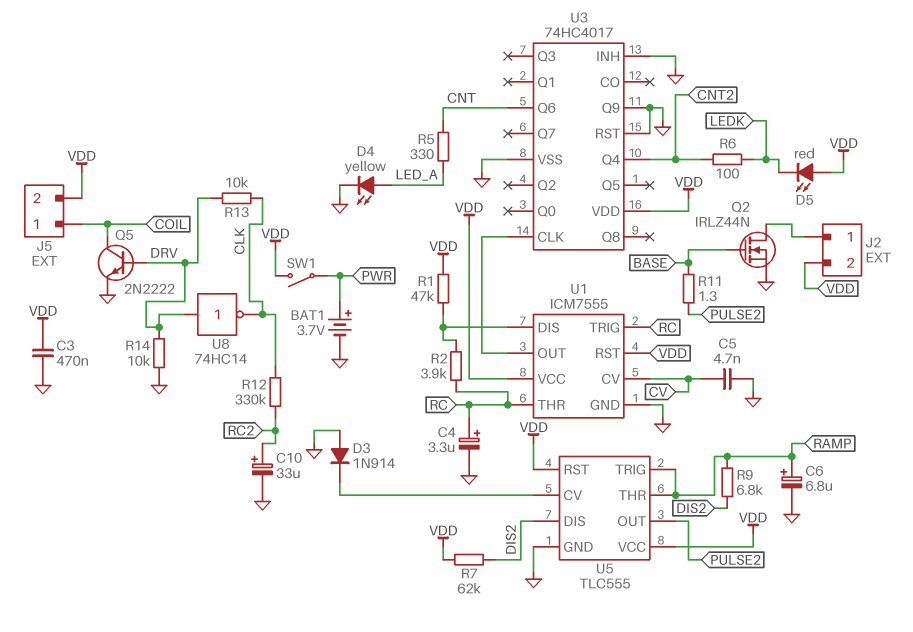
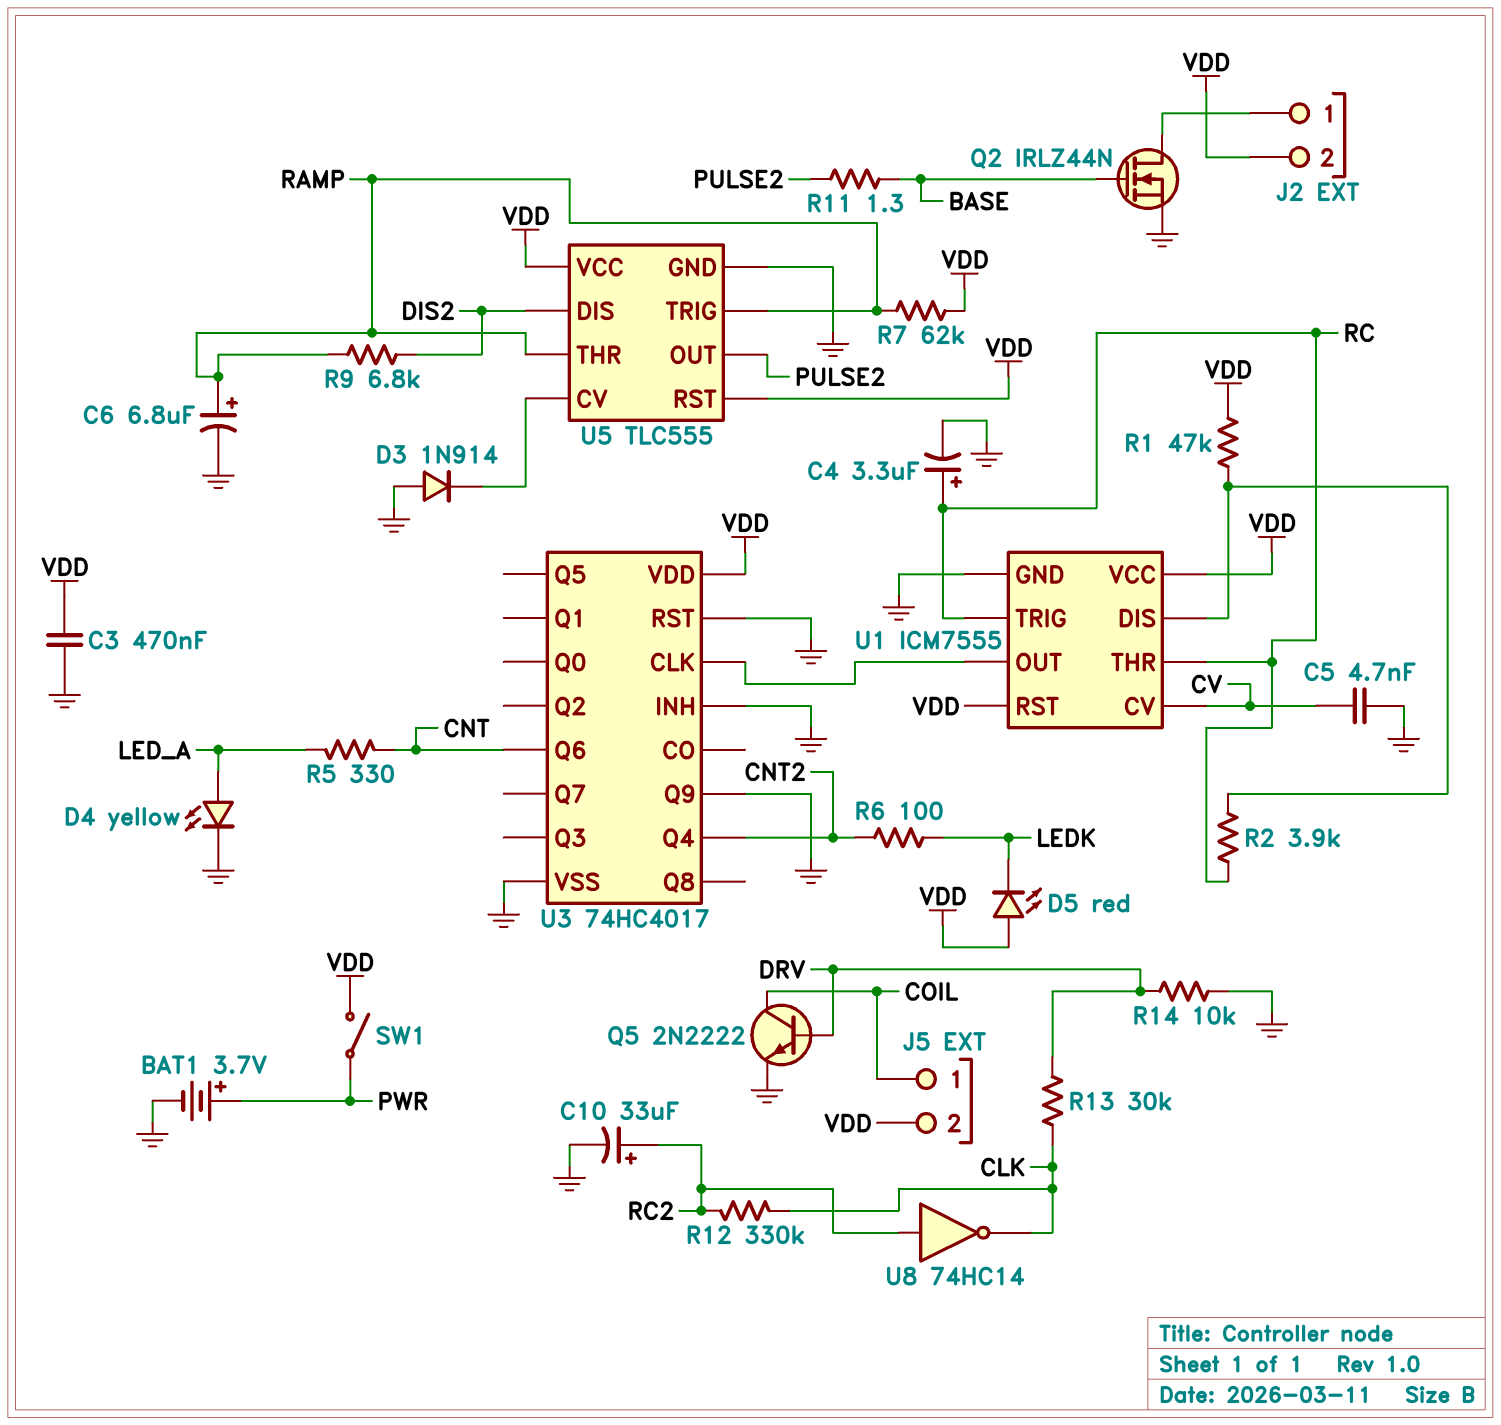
R7: 62k (DIS2, VDD) -> 62k (RAMP, VDD)
R13: 10k (CLK, DRV) -> 30k (CLK, DRV)
U8: NOT 74HC14 (in DRV, out CLK) -> NOT 74HC14 (in RC2, out CLK)

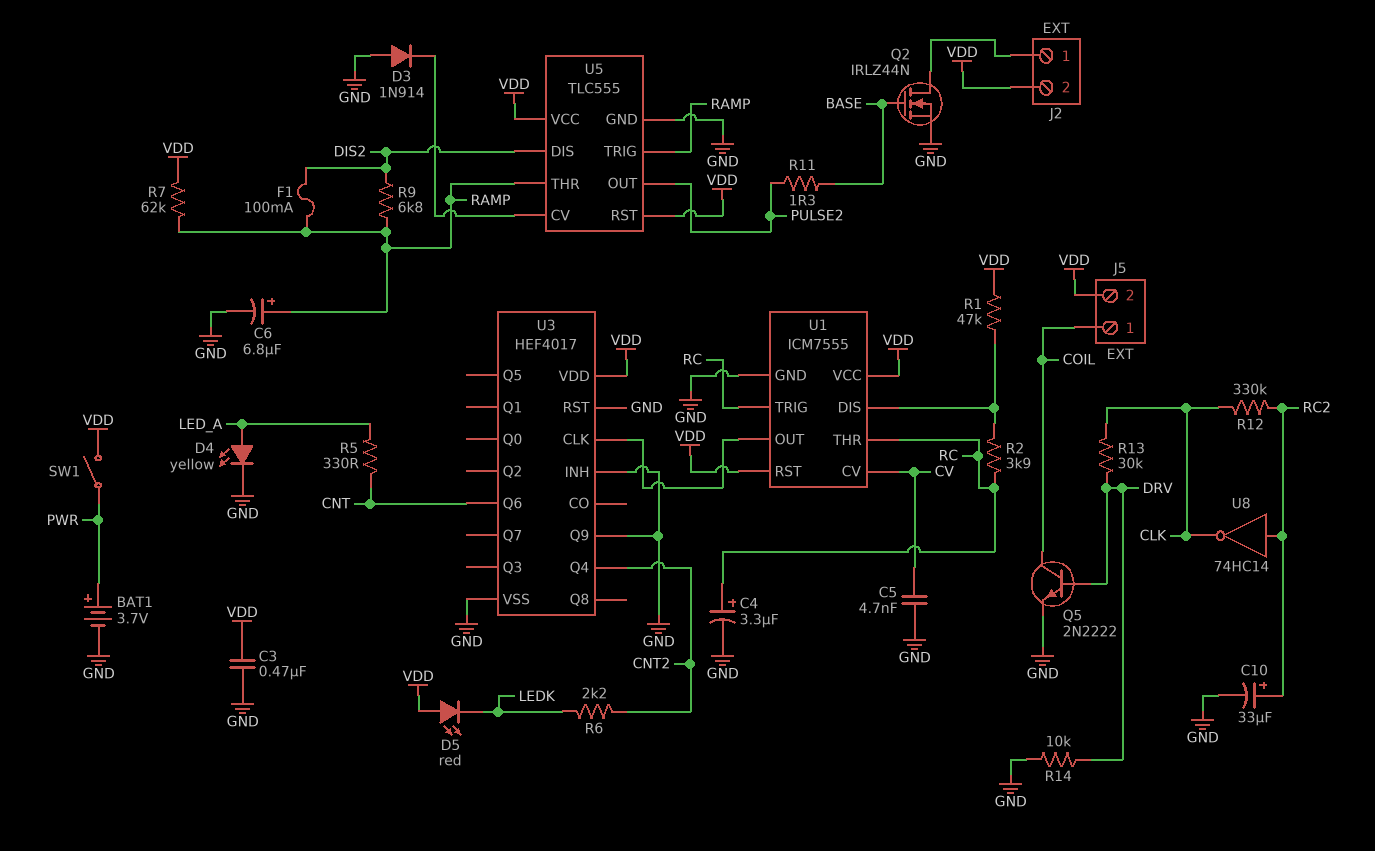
F1: none -> 100mA (DIS2, RAMP)
R6: 100 (CNT2, LEDK) -> 2.2k (CNT2, LEDK)
U3: 74HC4017 -> HEF4017

